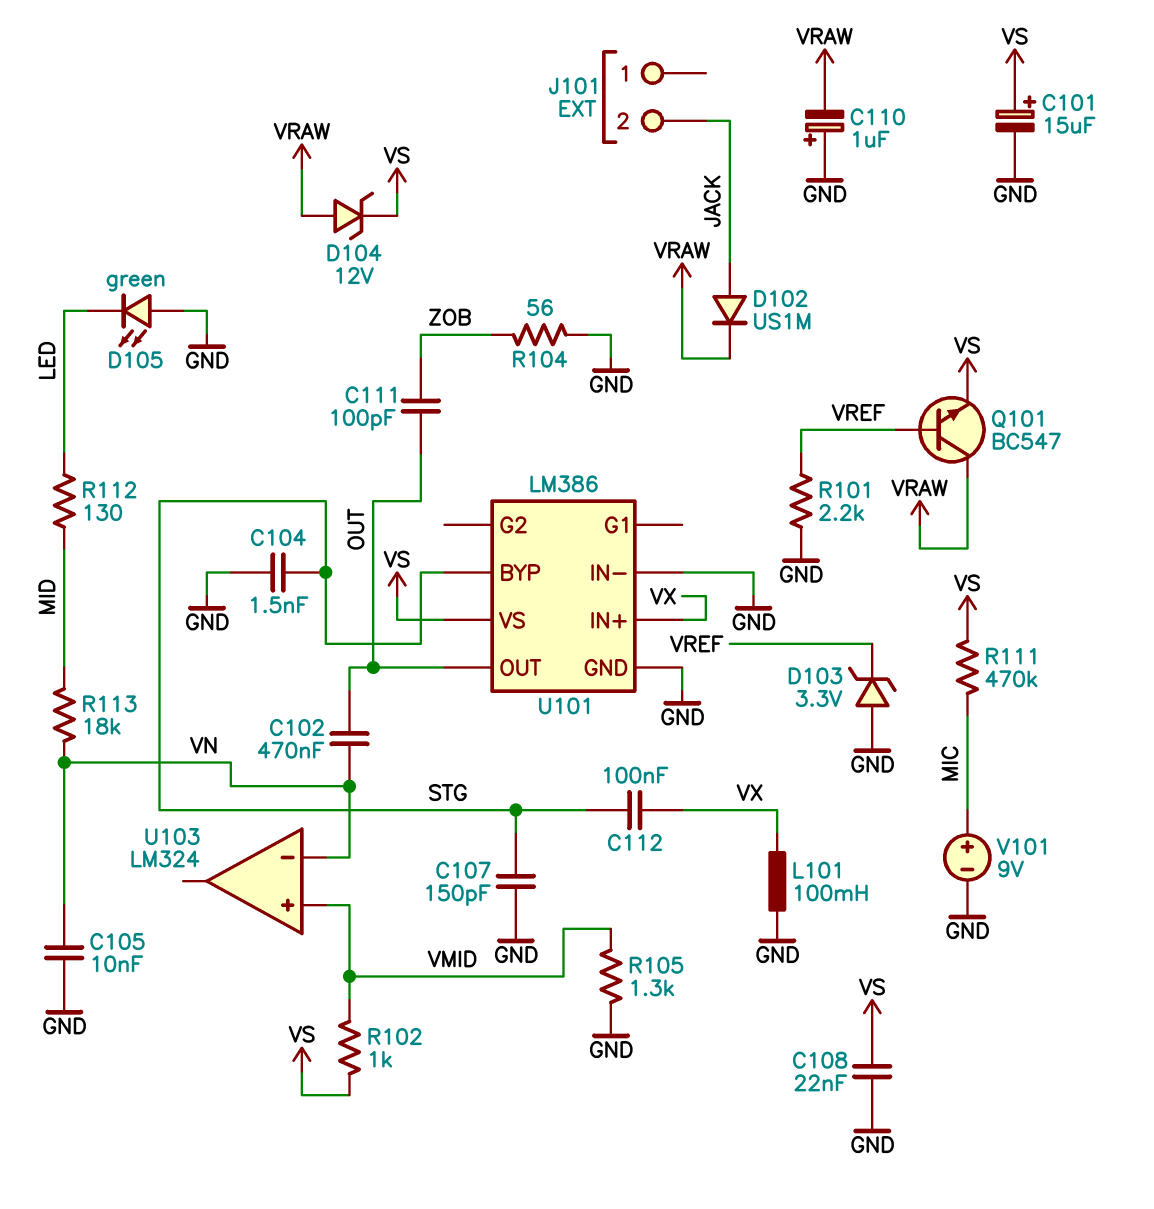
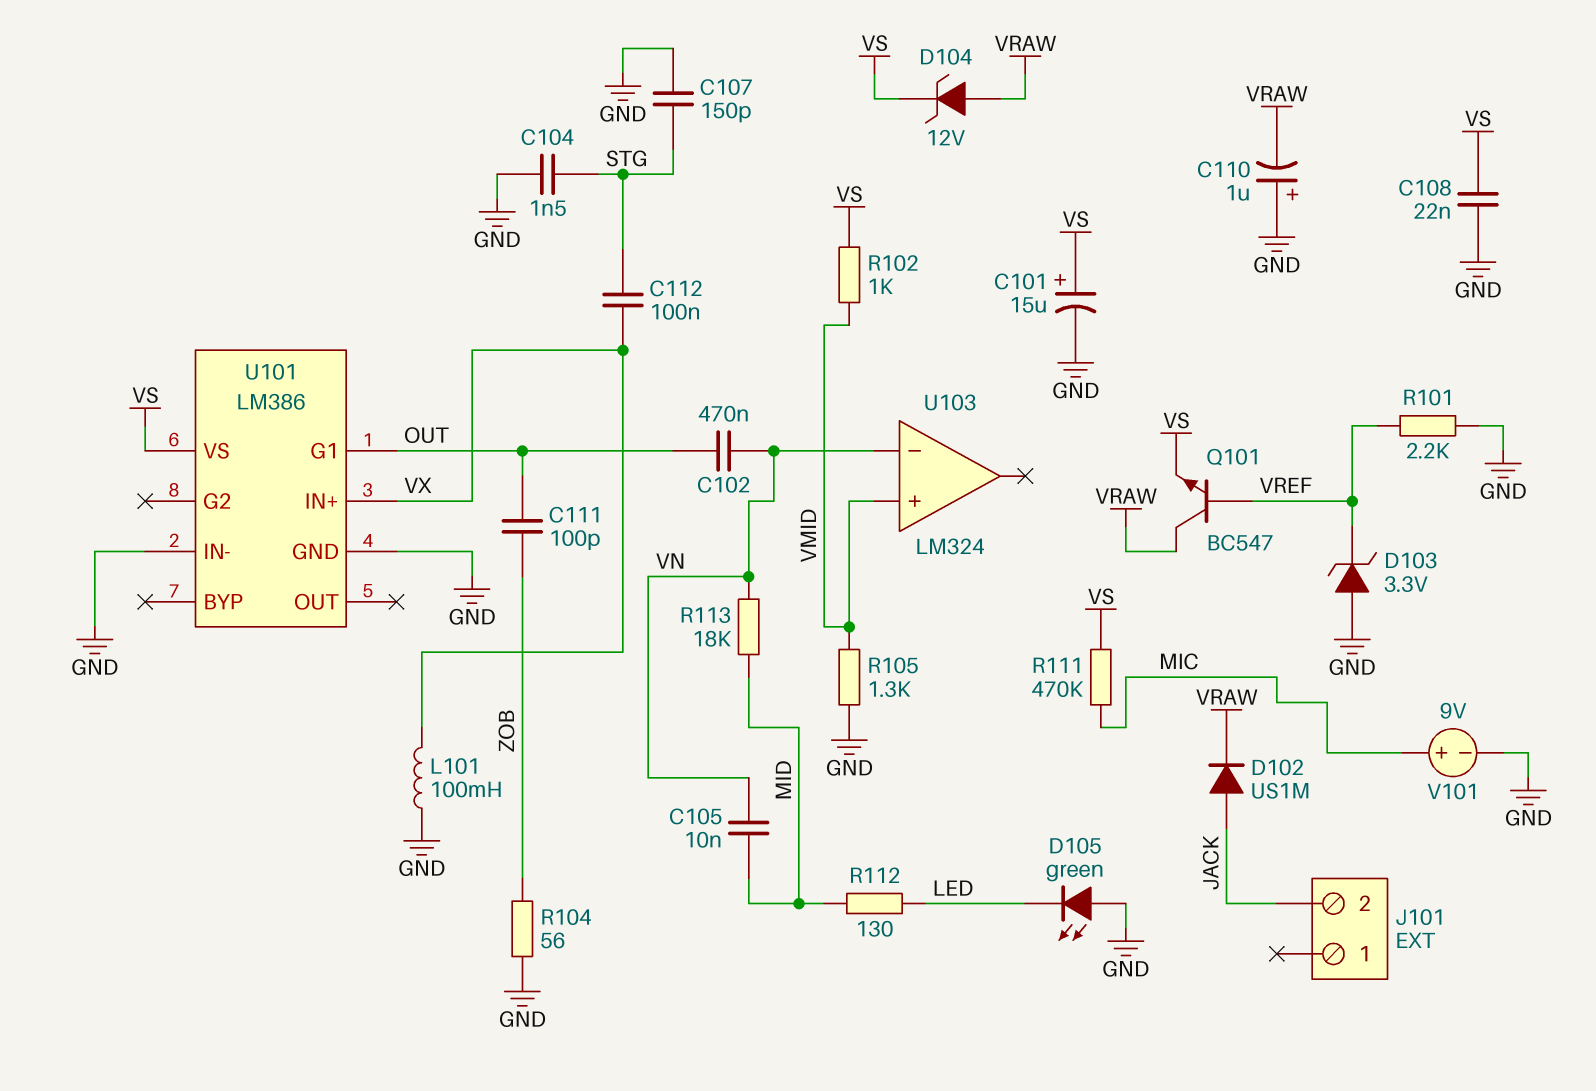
C105: 10nF (GND, VN) -> 10nF (MID, VN)
U101 pin BYP: STG -> none
U101 pin G1: none -> OUT
U101 pin OUT: OUT -> none

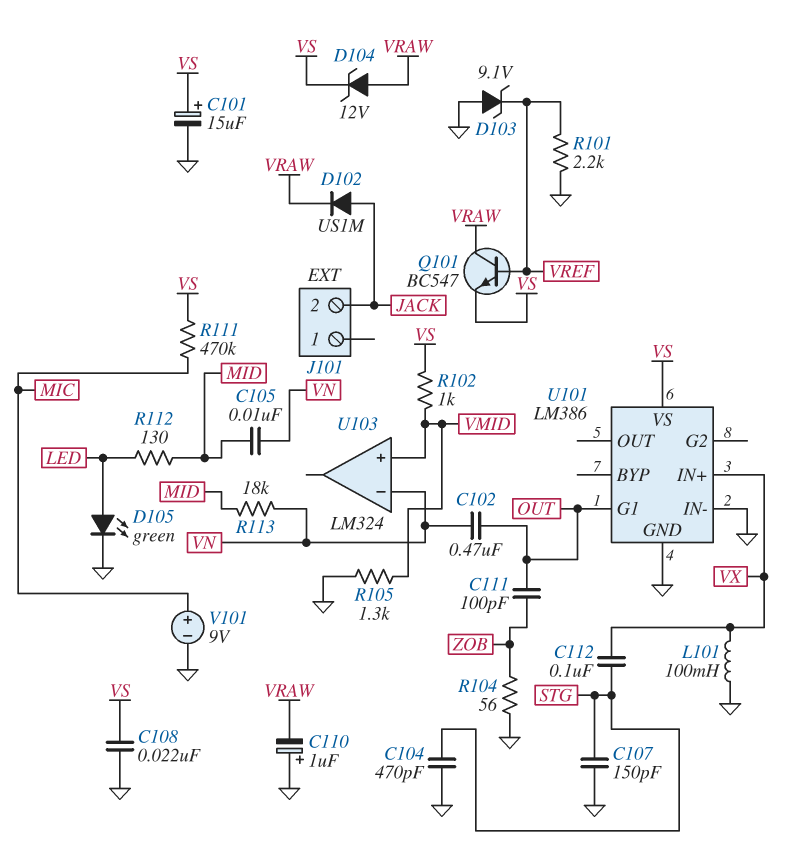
C104: 1.5nF (GND, STG) -> 470pF (GND, STG)
D103: zener 3.3V (A GND, K VREF) -> zener 9.1V (A GND, K VREF)
D105: LED green (A GND, K LED) -> LED green (A LED, K GND)

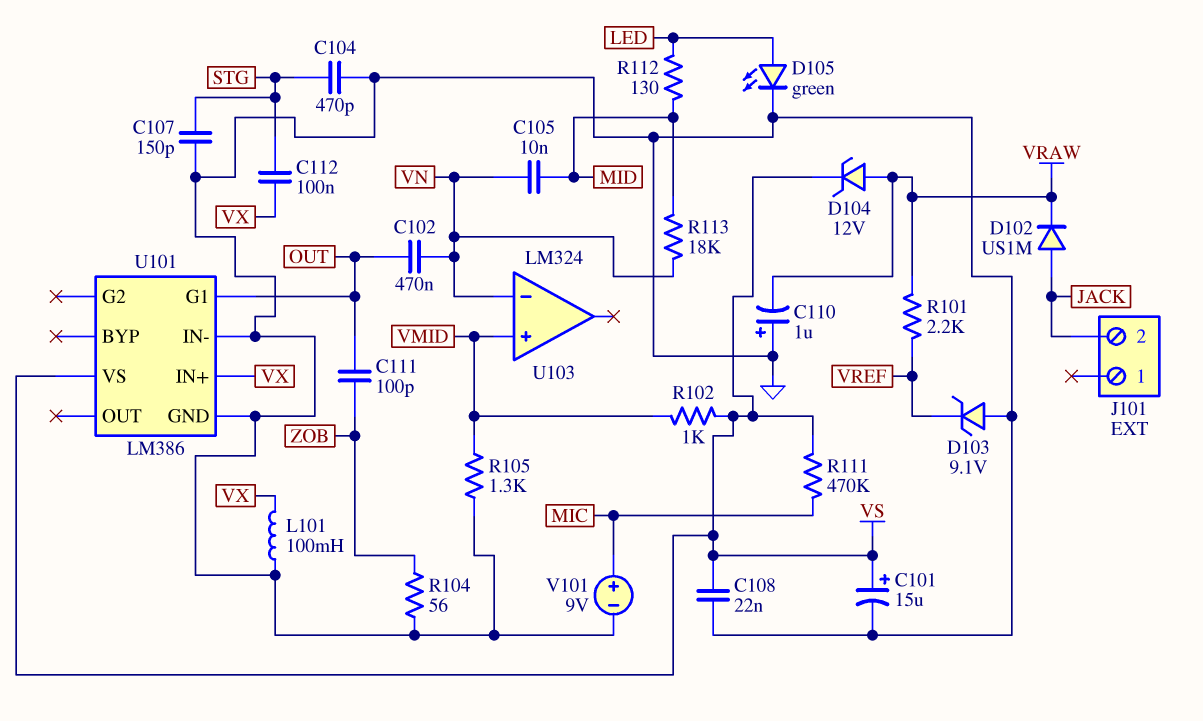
Q101: NPN BC547 (B VREF, C VRAW, E VS) -> none
R101: 2.2k (GND, VREF) -> 2.2k (VRAW, VREF)

